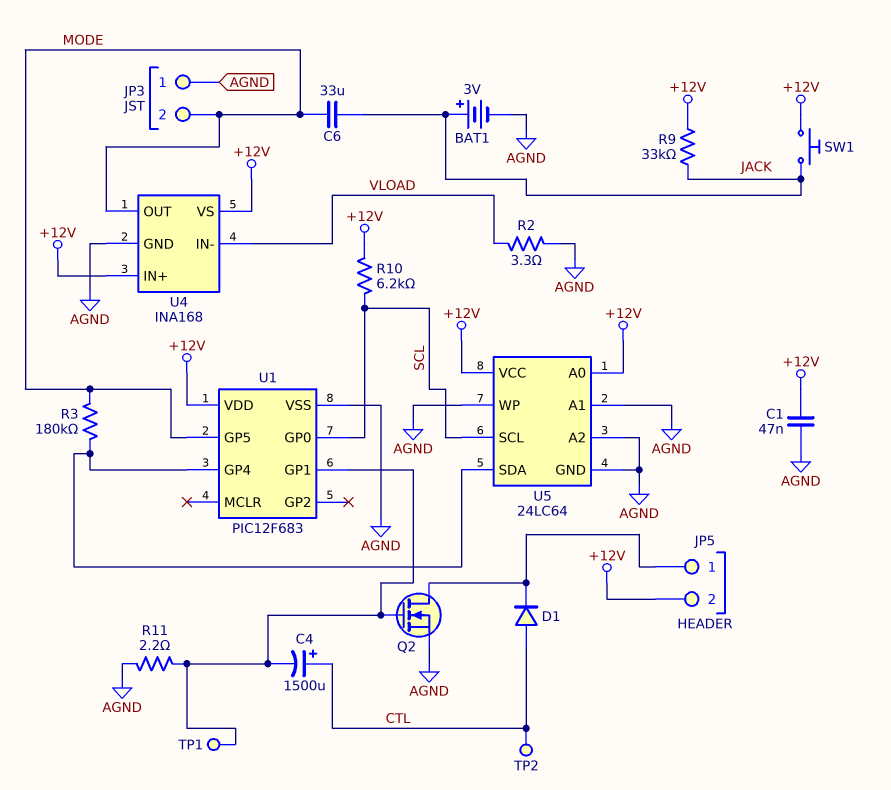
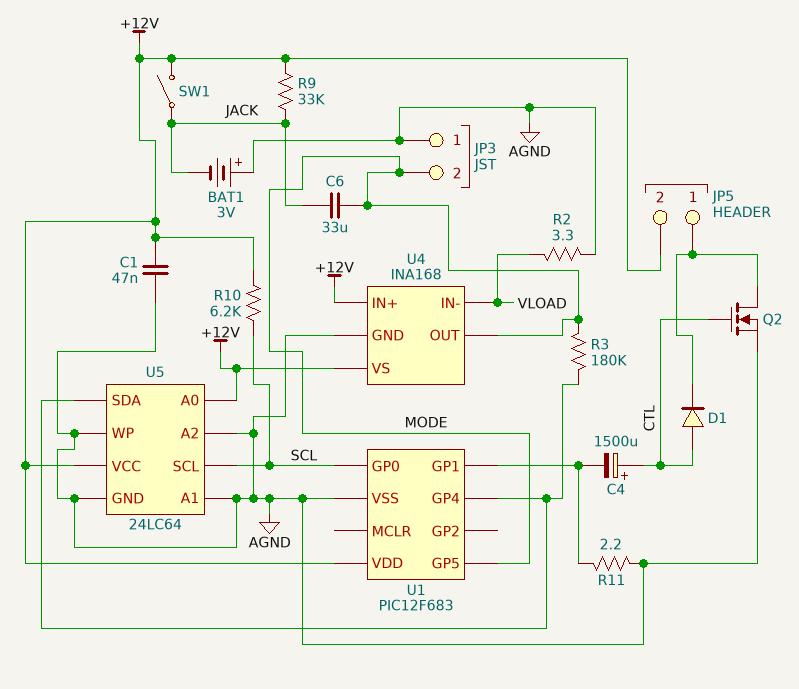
BAT1: 3V (plus JACK, minus AGND) -> 3V (plus AGND, minus JACK)
Q2: NMOS (G U1/GP1, D JP5/1, S AGND) -> NMOS (G CTL, D JP5/1, S AGND)
SW1: button (+12V, JACK) -> switch (+12V, JACK)
TP1: test point (U1/GP1) -> none
TP2: test point (CTL) -> none

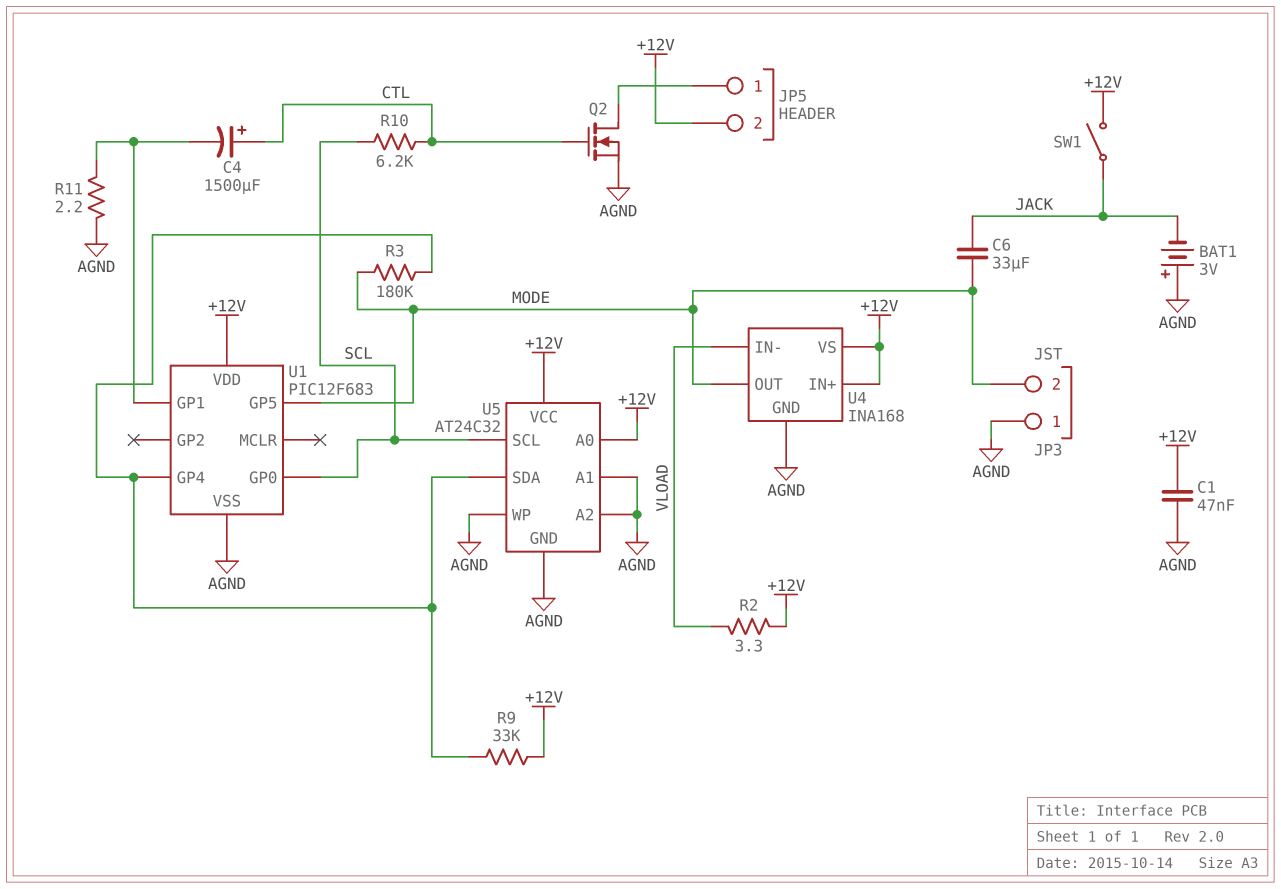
D1: diode (A CTL, K JP5/1) -> none
R2: 3.3 (AGND, VLOAD) -> 3.3 (+12V, VLOAD)
R9: 33k (+12V, JACK) -> 33k (+12V, U1/GP4)
R10: 6.2k (+12V, SCL) -> 6.2k (CTL, SCL)
U5: 24LC64 -> AT24C32

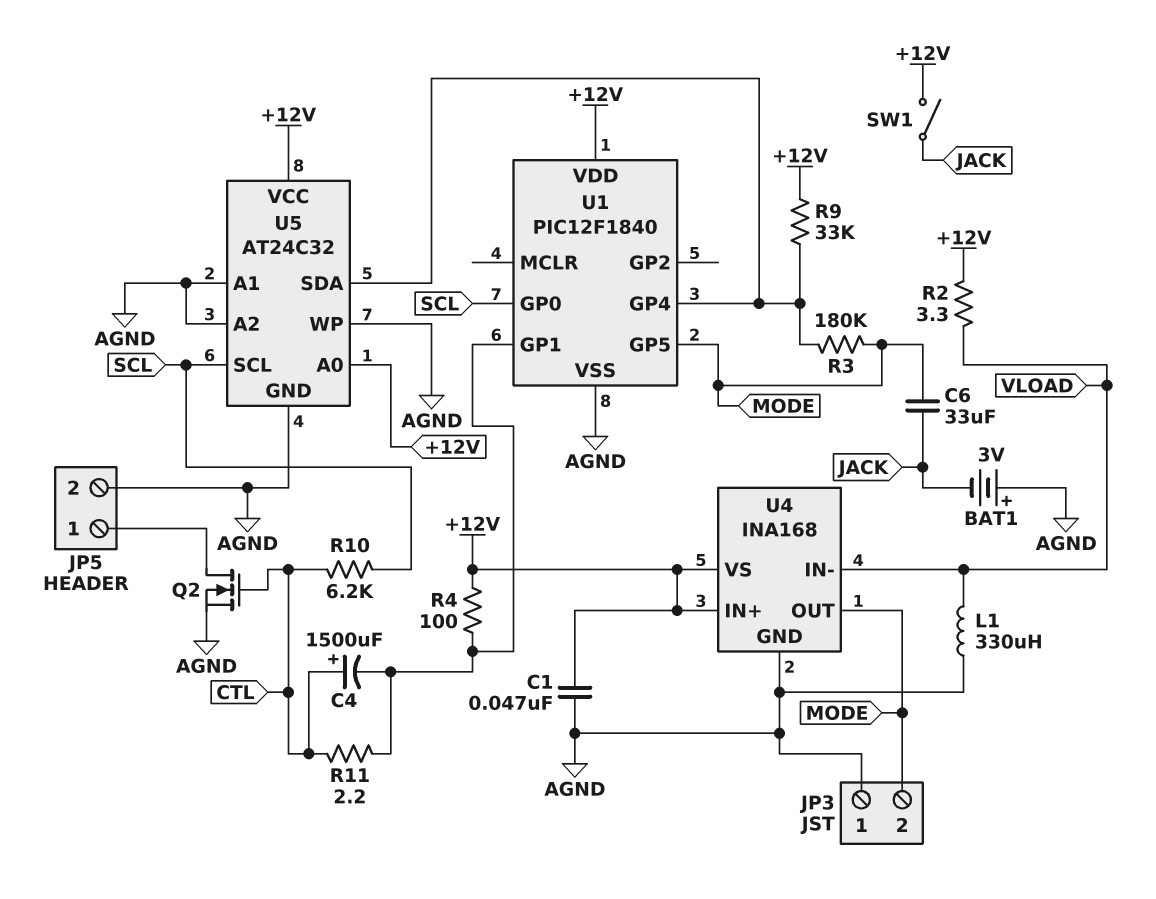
JP5 pin 2: +12V -> AGND
L1: none -> 330uH (AGND, VLOAD)
R4: none -> 100 (+12V, U1/GP1)
R11: 2.2 (AGND, U1/GP1) -> 2.2 (CTL, U1/GP1)
U1: PIC12F683 -> PIC12F1840

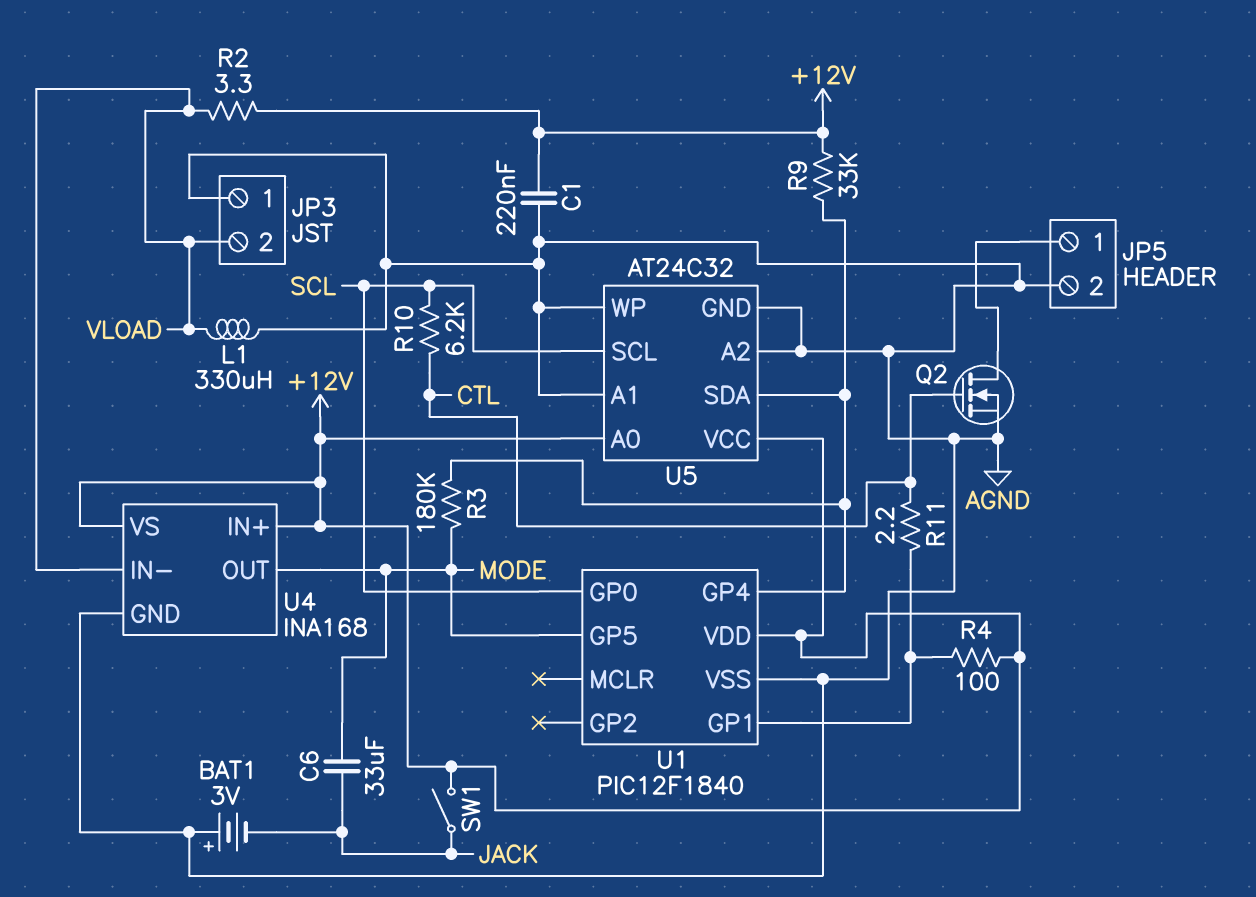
C1: 47nF (+12V, AGND) -> 220nF (+12V, AGND)
C4: 1500uF (plus CTL, minus U1/GP1) -> none
JP3 pin 2: MODE -> VLOAD

